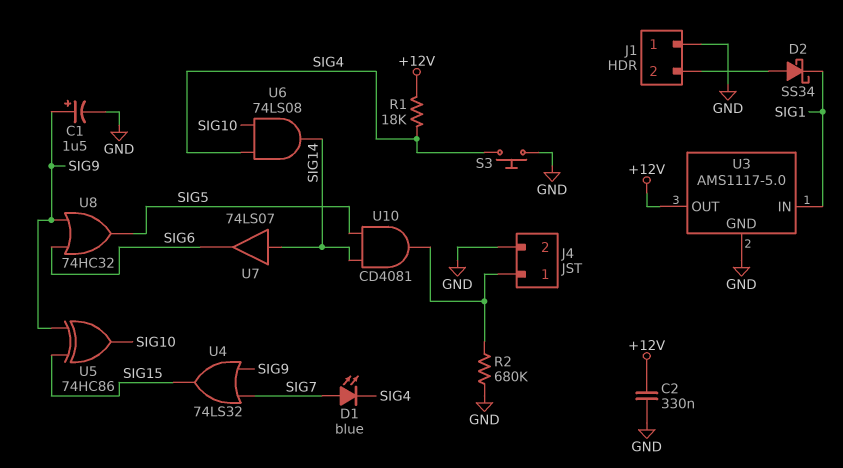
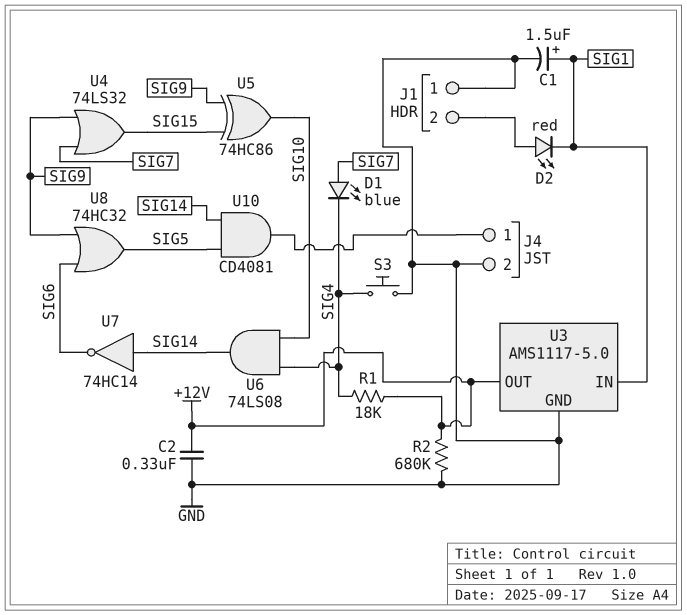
C1: 1.5uF (plus SIG9, minus GND) -> 1.5uF (plus SIG1, minus GND)
D2: schottky SS34 (A J1/2, K SIG1) -> LED red (A J1/2, K SIG1)
R2: 680k (GND, J4/1) -> 680k (+12V, GND)
U7: buffer 74LS07 (in SIG14, out SIG6) -> NOT 74HC14 (in SIG14, out SIG6)

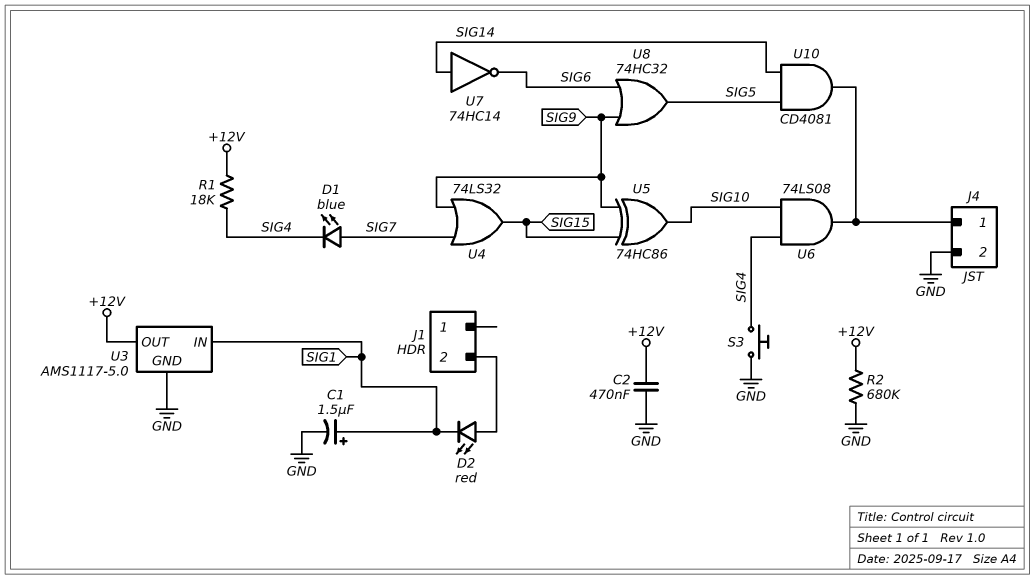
C2: 330nF (+12V, GND) -> 470nF (+12V, GND)
J1 pin 1: GND -> none
U6: AND 74LS08 (in SIG4, in SIG10, out SIG14) -> AND 74LS08 (in SIG4, in SIG10, out J4/1)

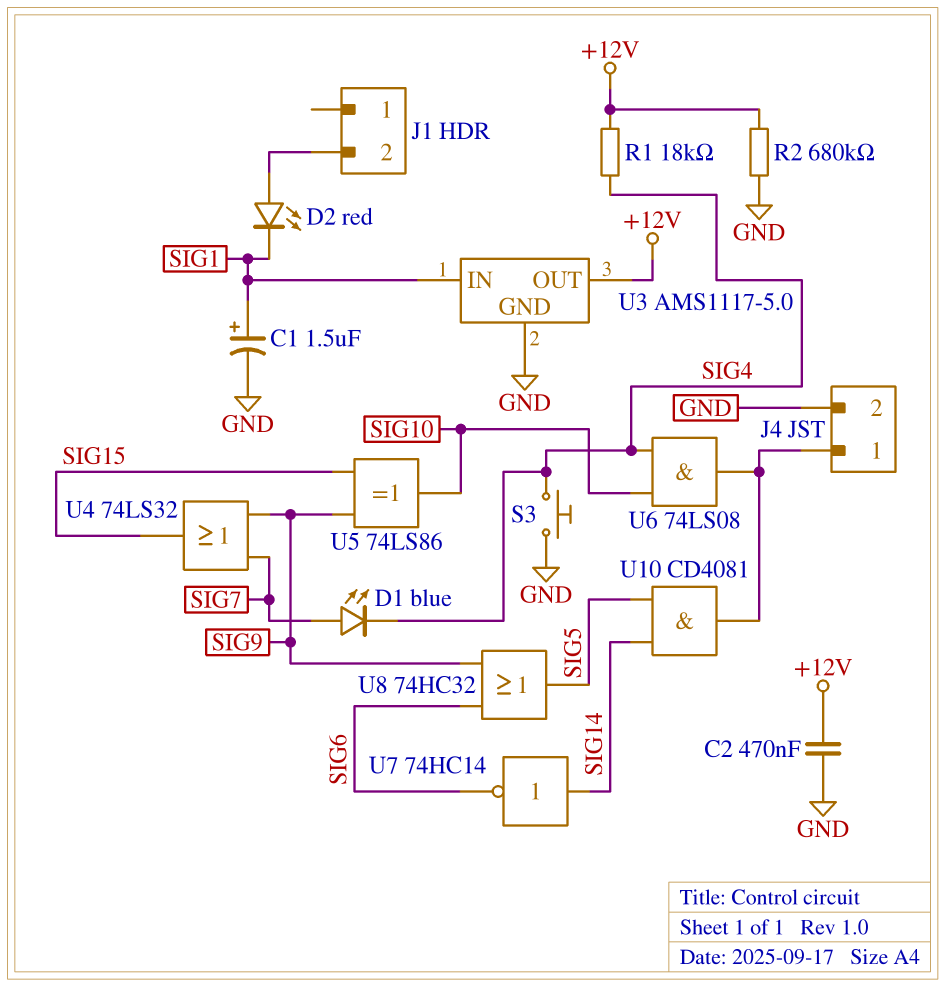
U5: XOR 74HC86 (in SIG9, in SIG15, out SIG10) -> XOR 74LS86 (in SIG9, in SIG15, out SIG10)

